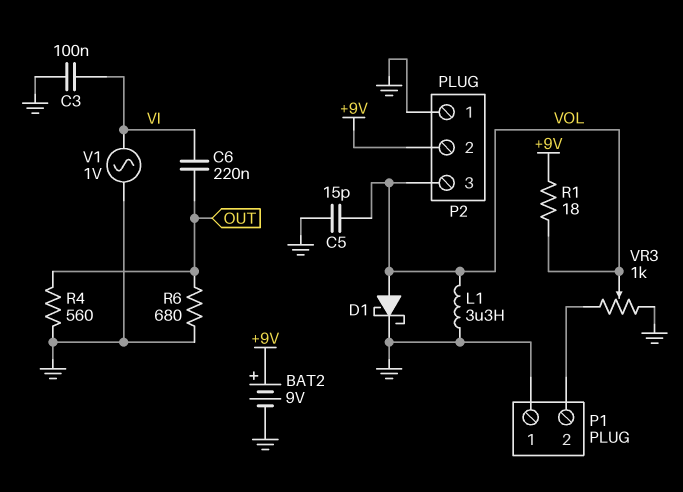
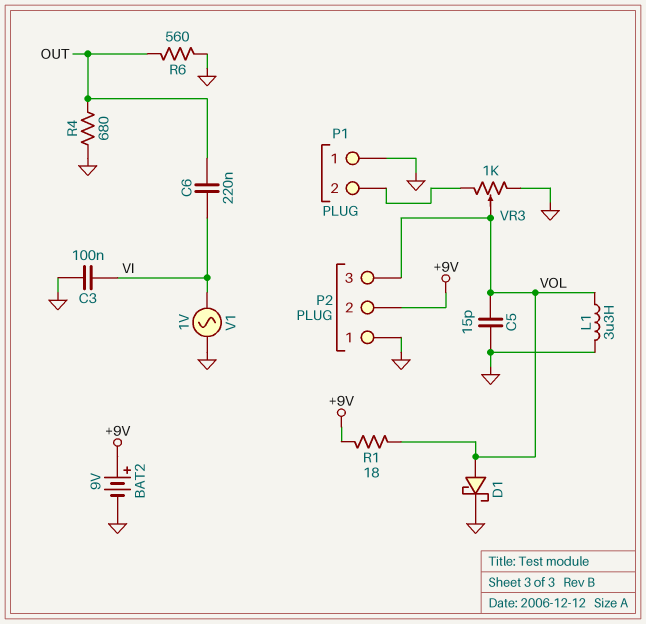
R4: 560 (GND, OUT) -> 680 (GND, OUT)
R6: 680 (GND, OUT) -> 560 (GND, OUT)

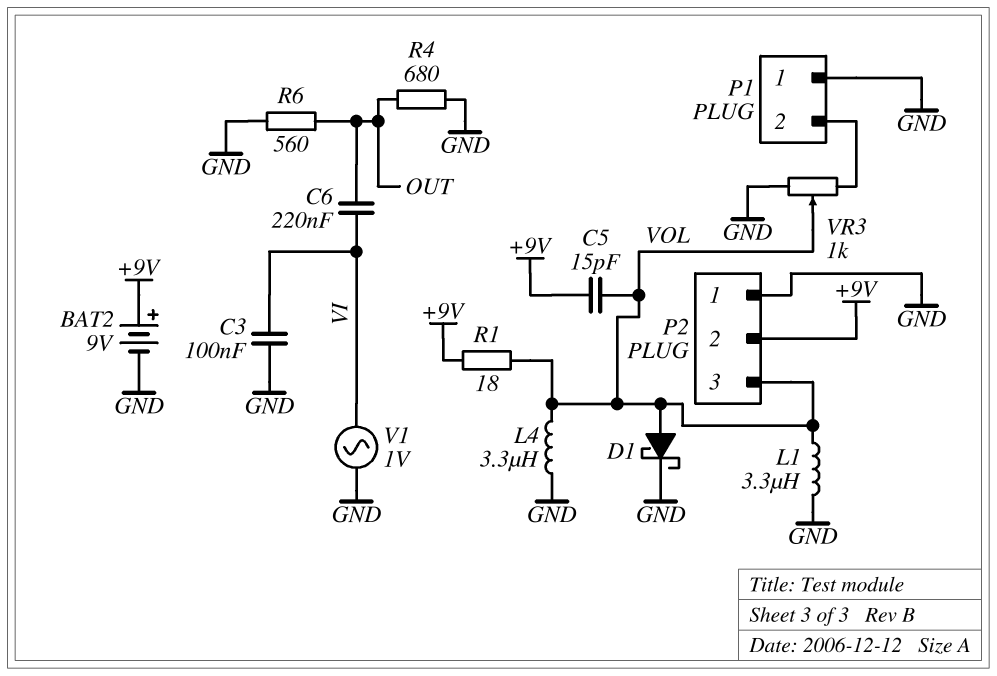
C5: 15pF (GND, VOL) -> 15pF (+9V, VOL)
L4: none -> 3.3uH (GND, VOL)

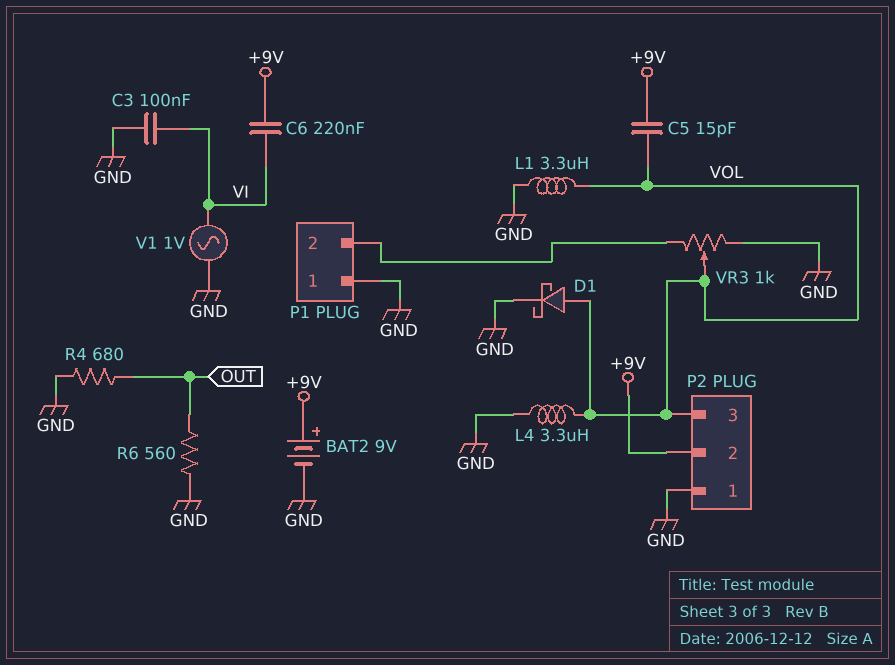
C6: 220nF (OUT, VI) -> 220nF (+9V, VI)
R1: 18 (+9V, VOL) -> none

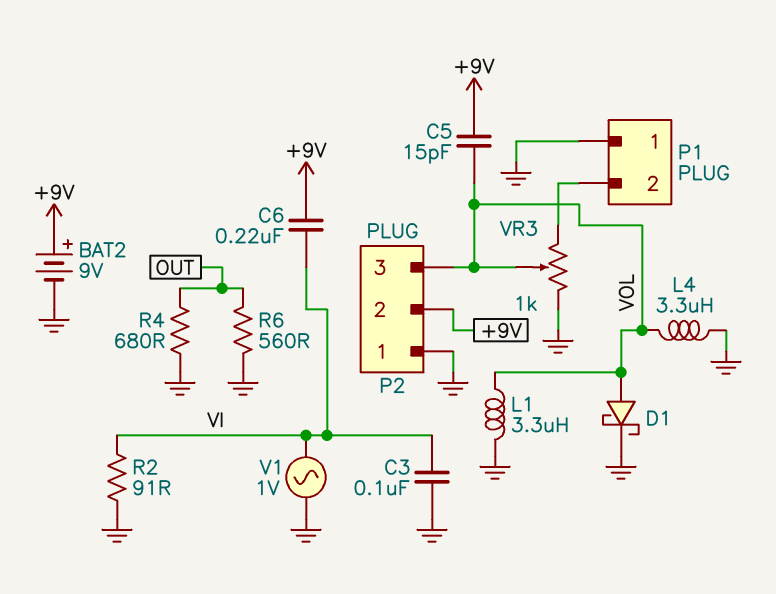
R2: none -> 91 (GND, VI)

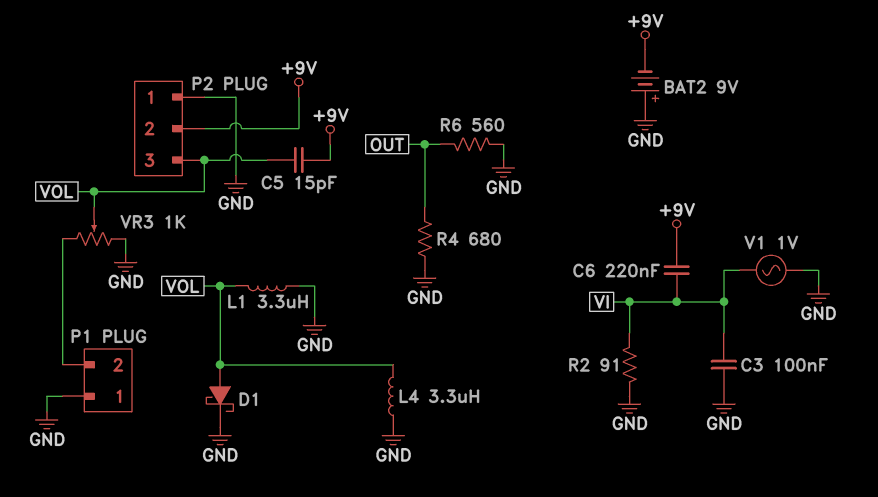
BAT2: 9V (plus +9V, minus GND) -> 9V (plus GND, minus +9V)

